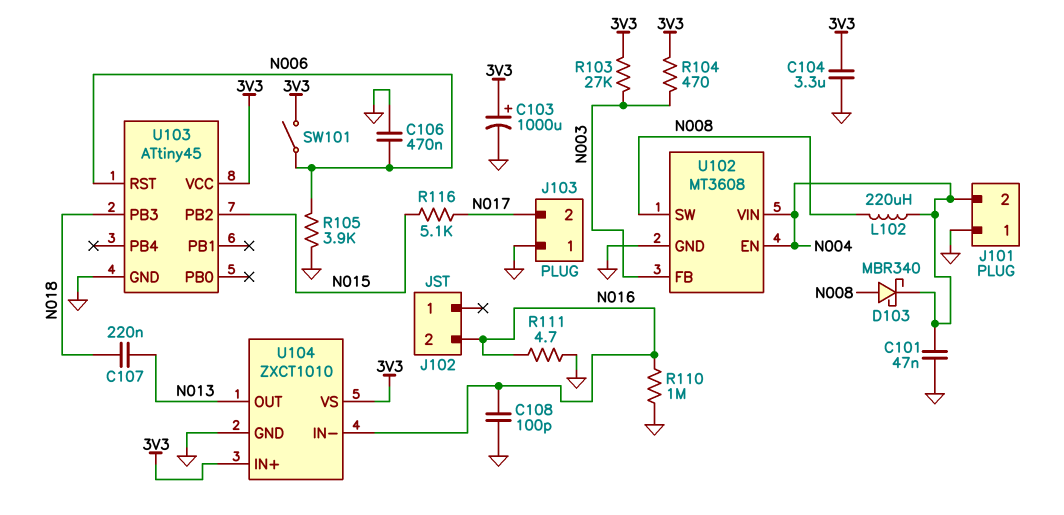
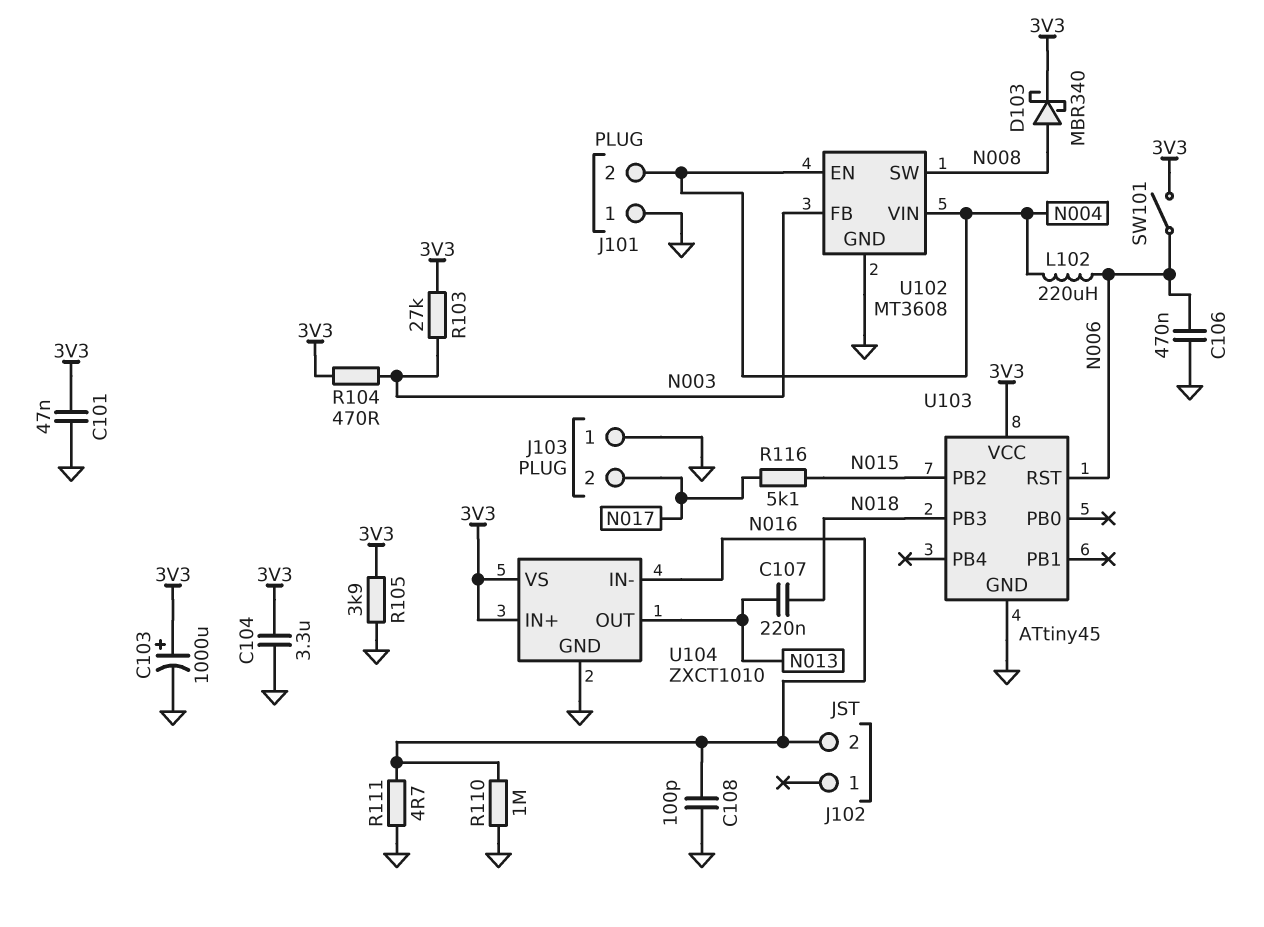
C101: 47nF (GND, N004) -> 47nF (3V3, GND)
D103: schottky MBR340 (A N008, K N004) -> schottky MBR340 (A N008, K 3V3)
L102: 220uH (N004, N008) -> 220uH (N004, N006)
R105: 3.9k (GND, N006) -> 3.9k (3V3, GND)

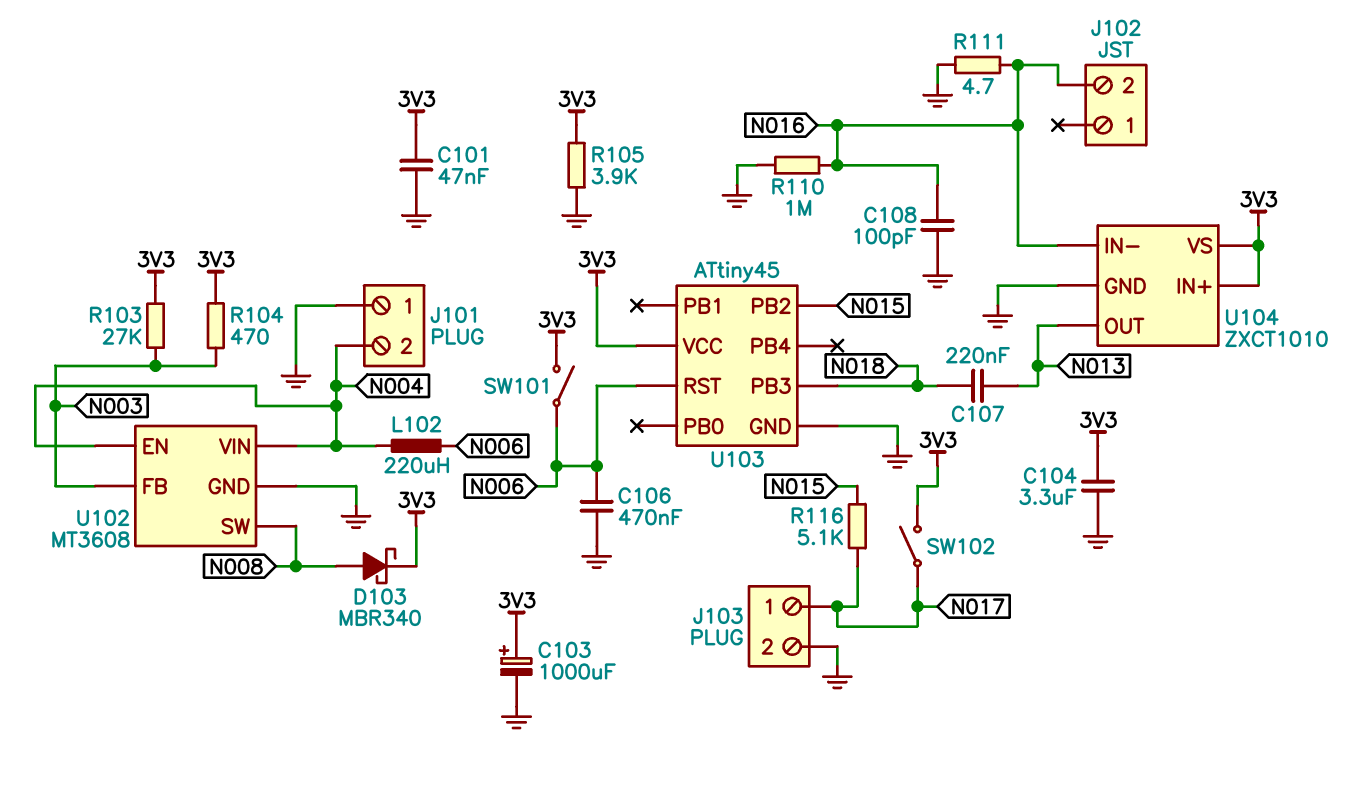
J103 pin 1: GND -> N017
J103 pin 2: N017 -> GND
SW102: none -> switch (3V3, N017)

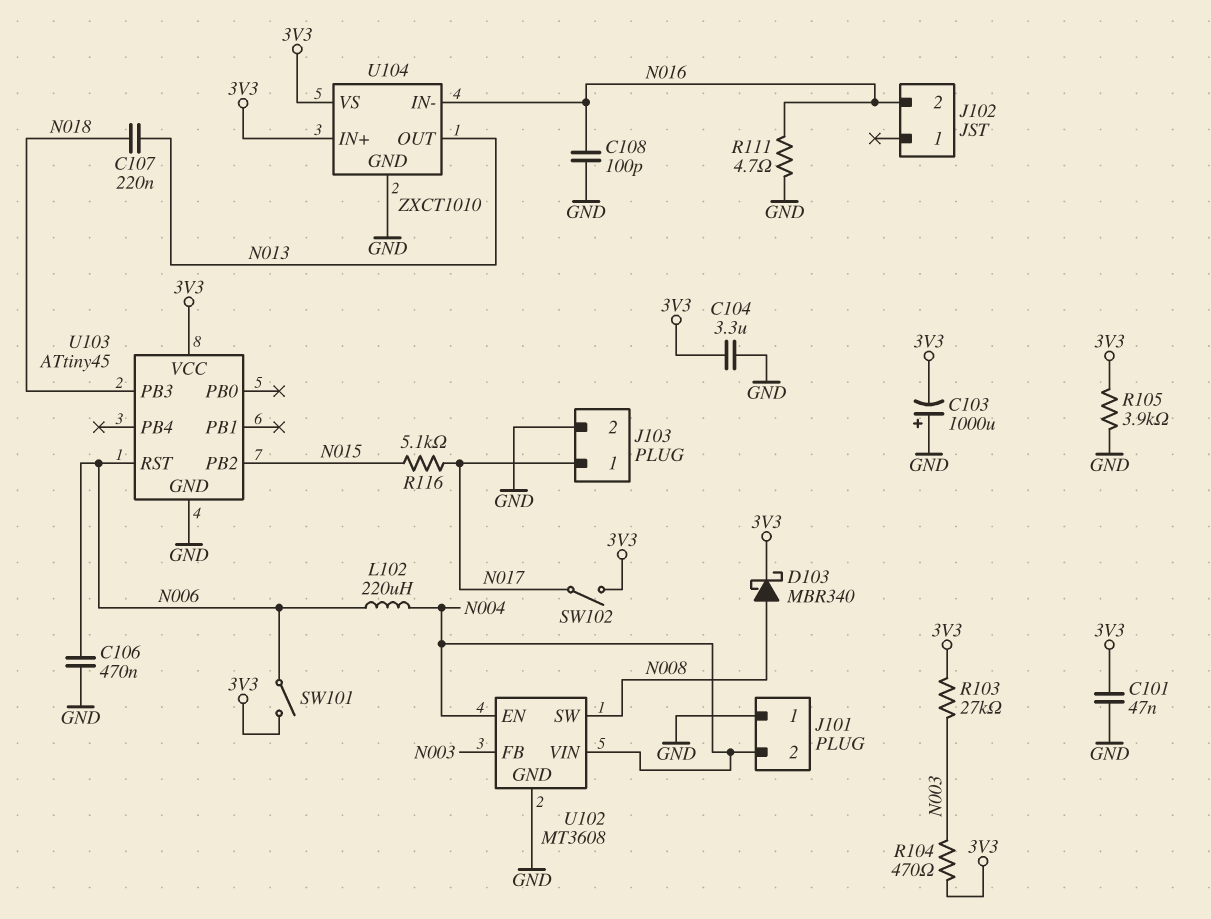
C103: 1000uF (plus 3V3, minus GND) -> 1000uF (plus GND, minus 3V3)
R110: 1M (GND, N016) -> none

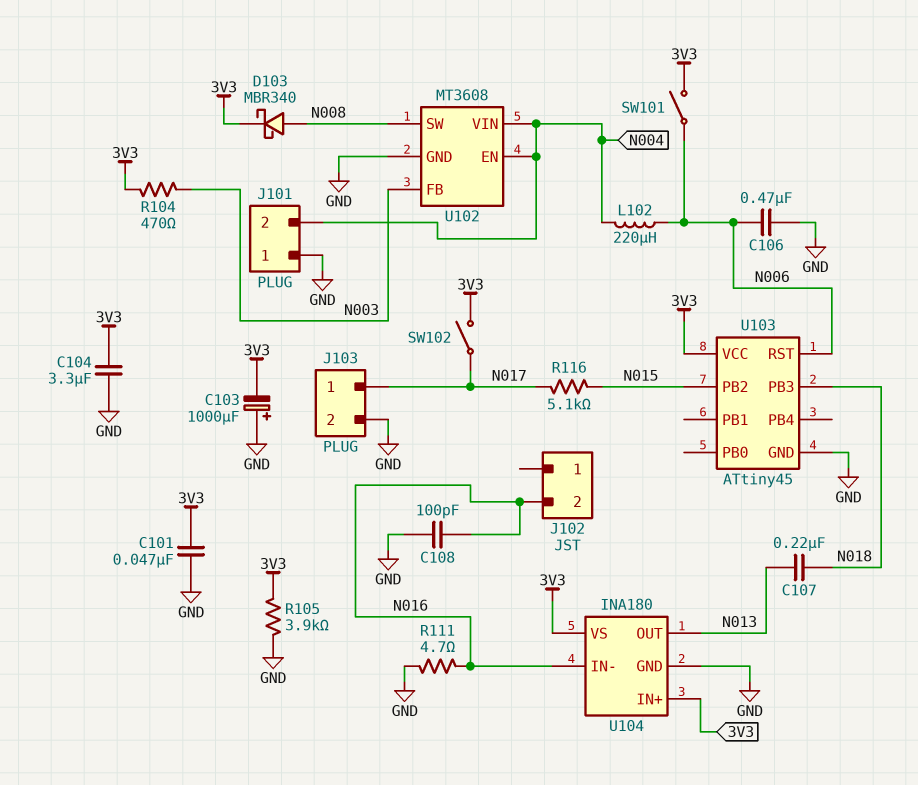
R103: 27k (3V3, N003) -> none
U104: ZXCT1010 -> INA180

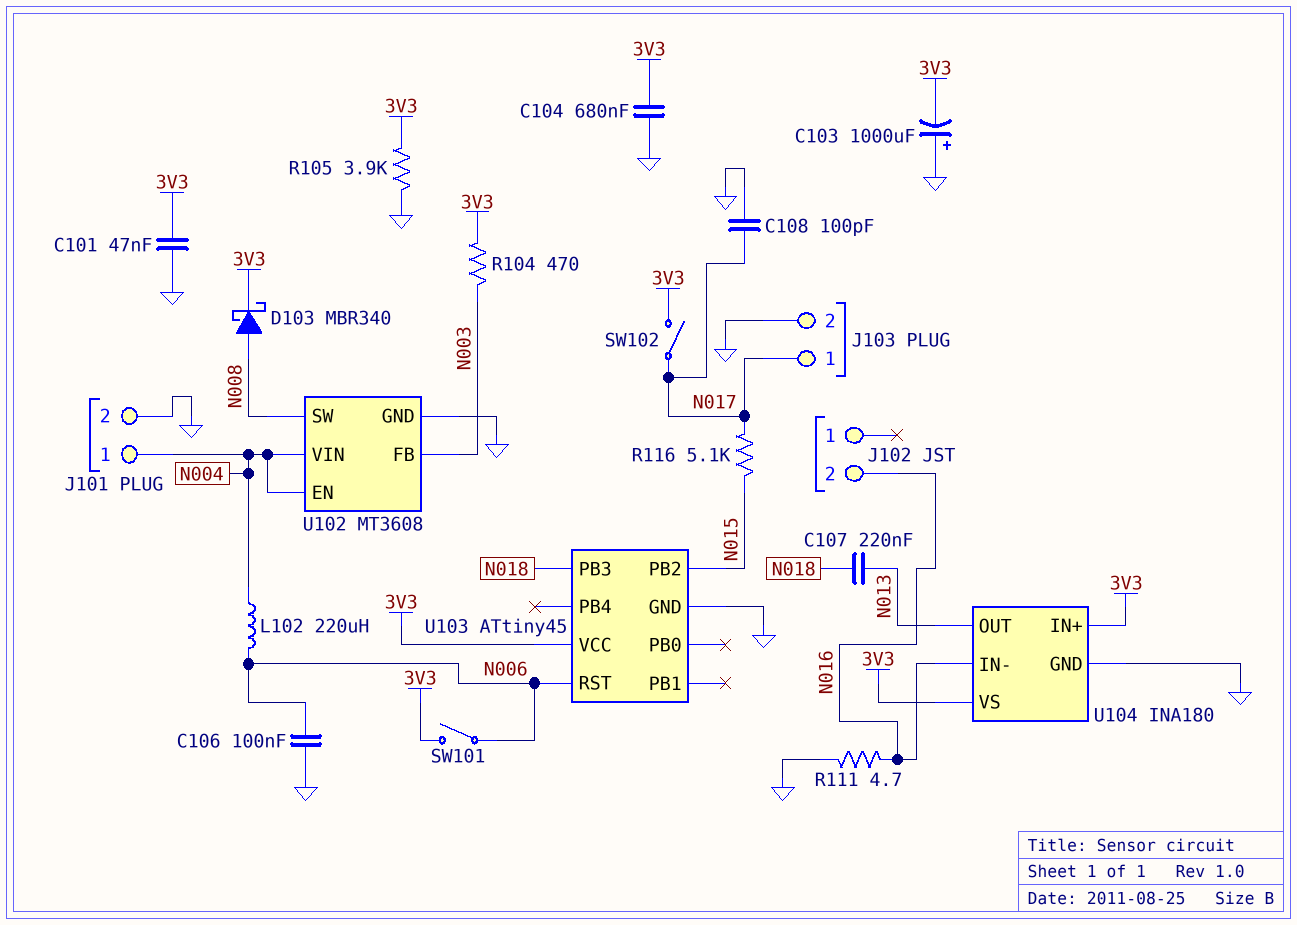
C104: 3.3uF (3V3, GND) -> 680nF (3V3, GND)
C106: 470nF (GND, N006) -> 100nF (GND, N006)
C108: 100pF (GND, N016) -> 100pF (GND, N017)
J101 pin 1: GND -> N004
J101 pin 2: N004 -> GND

